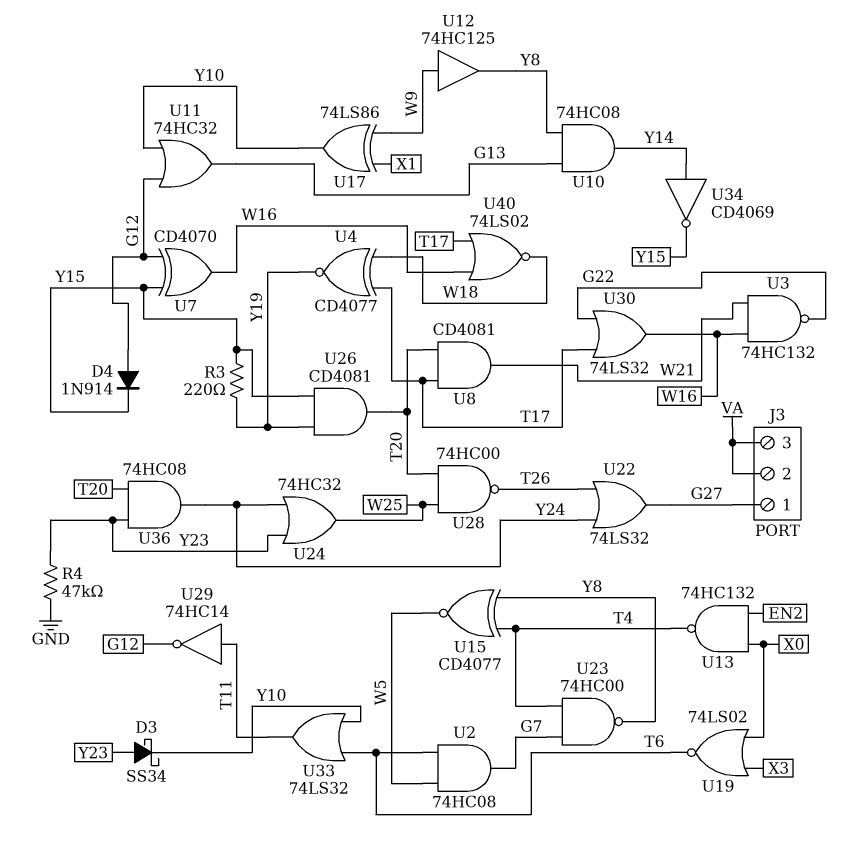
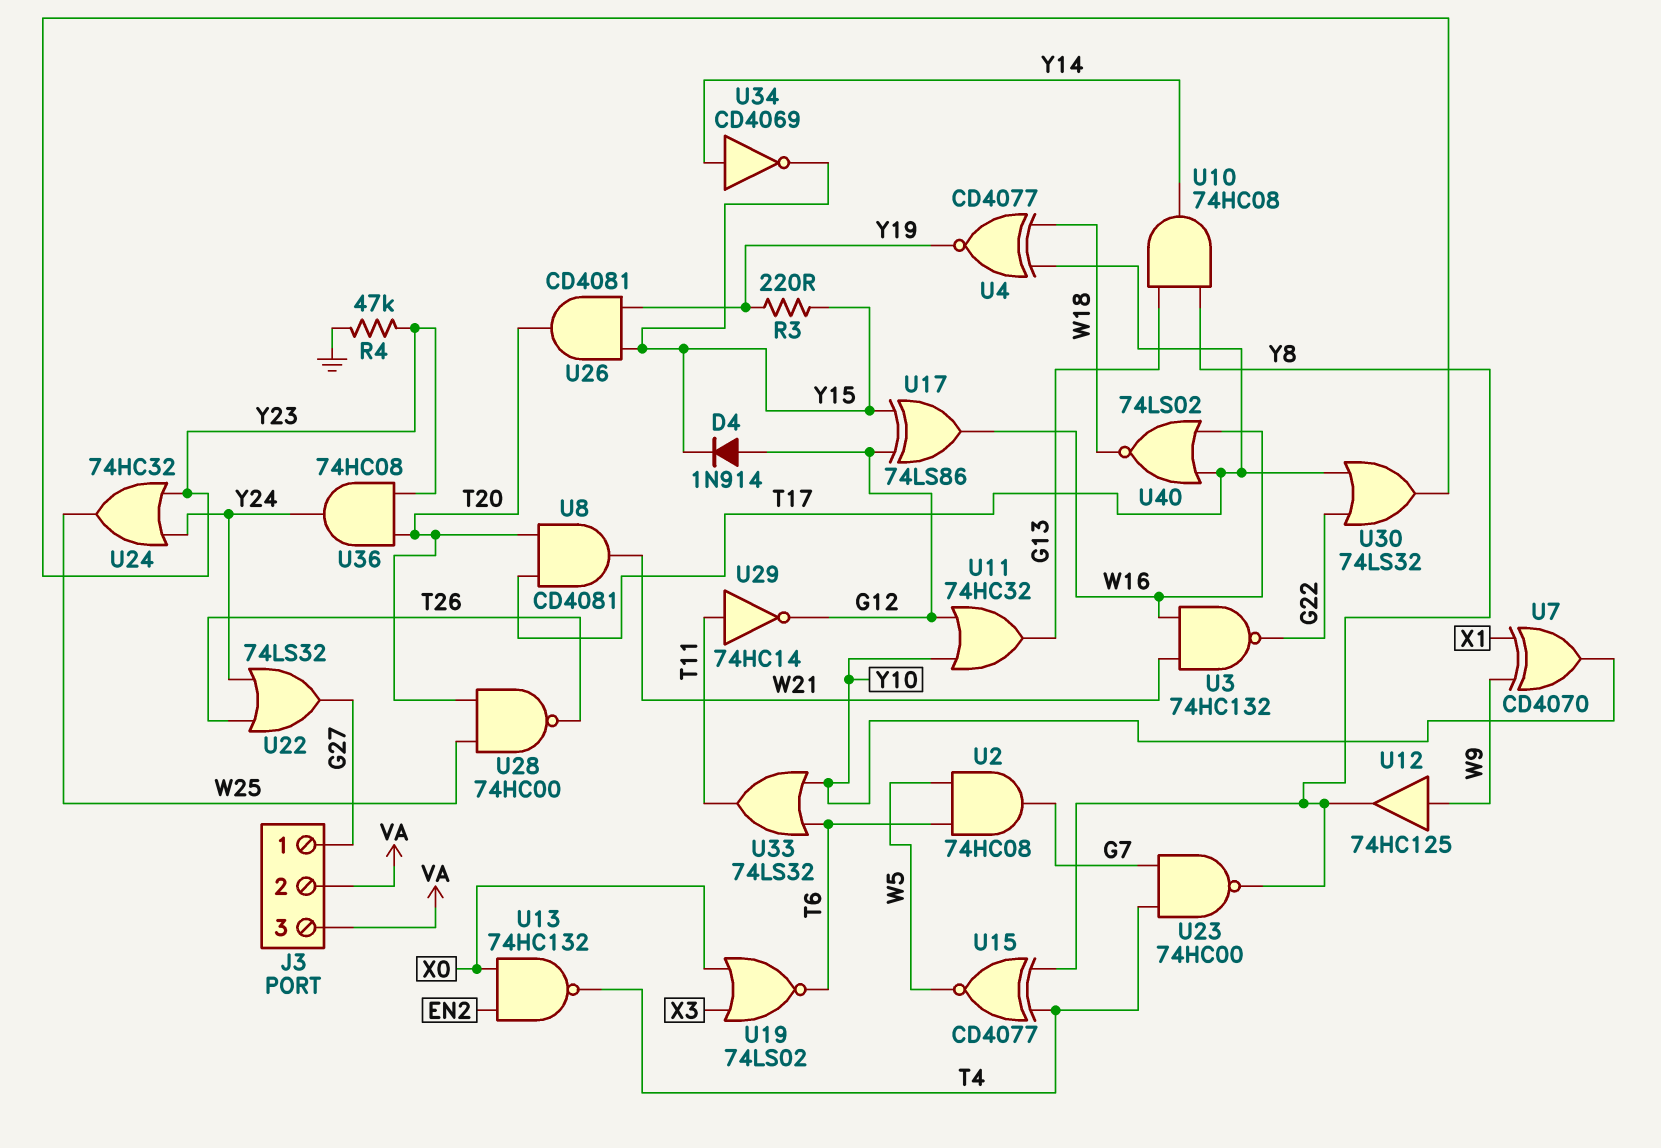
D3: schottky SS34 (A Y23, K Y10) -> none
U7: XOR CD4070 (in G12, in Y15, out W16) -> XOR CD4070 (in W9, in X1, out Y10)
U17: XOR 74LS86 (in W9, in X1, out Y10) -> XOR 74LS86 (in G12, in Y15, out W16)
U30: OR 74LS32 (in G22, in T17, out W16) -> OR 74LS32 (in G22, in T17, out Y23)

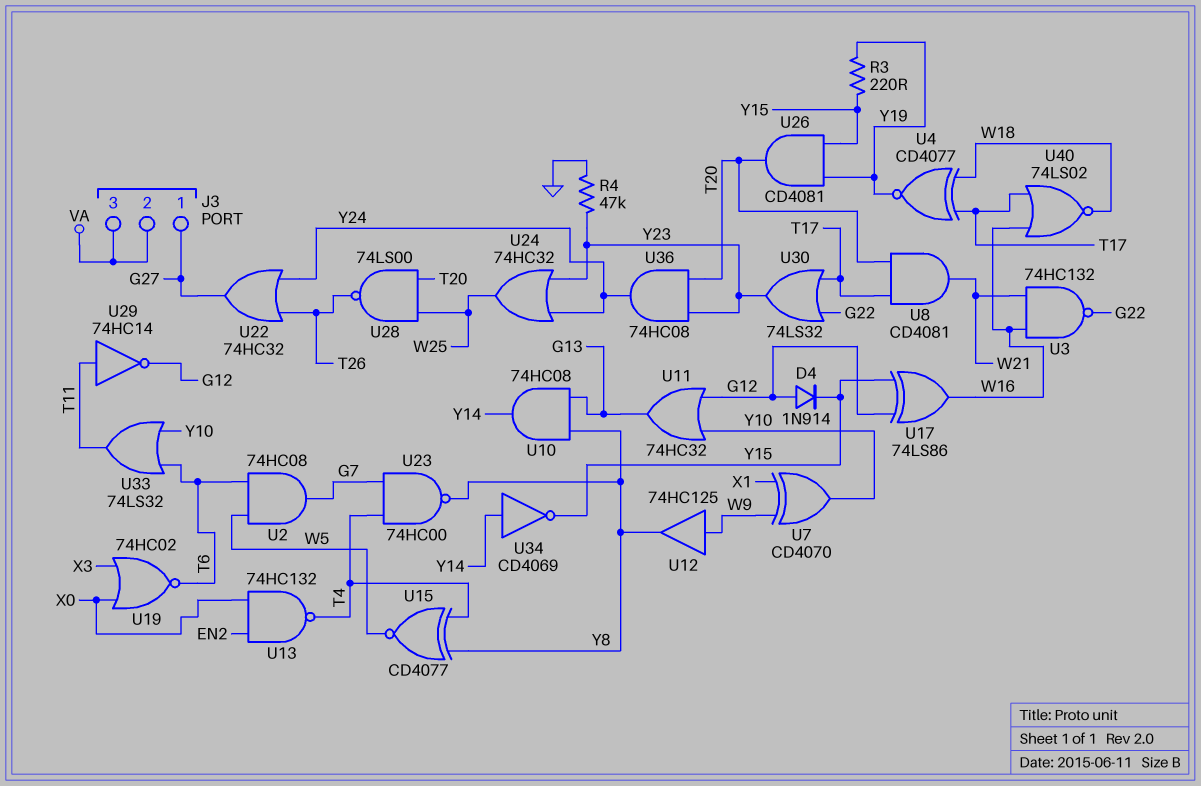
U19: NOR 74LS02 (in X0, in X3, out T6) -> NOR 74HC02 (in X0, in X3, out T6)
U22: OR 74LS32 (in T26, in Y24, out G27) -> OR 74HC32 (in T26, in Y24, out G27)
U28: NAND 74HC00 (in T20, in W25, out T26) -> NAND 74LS00 (in T20, in W25, out T26)

